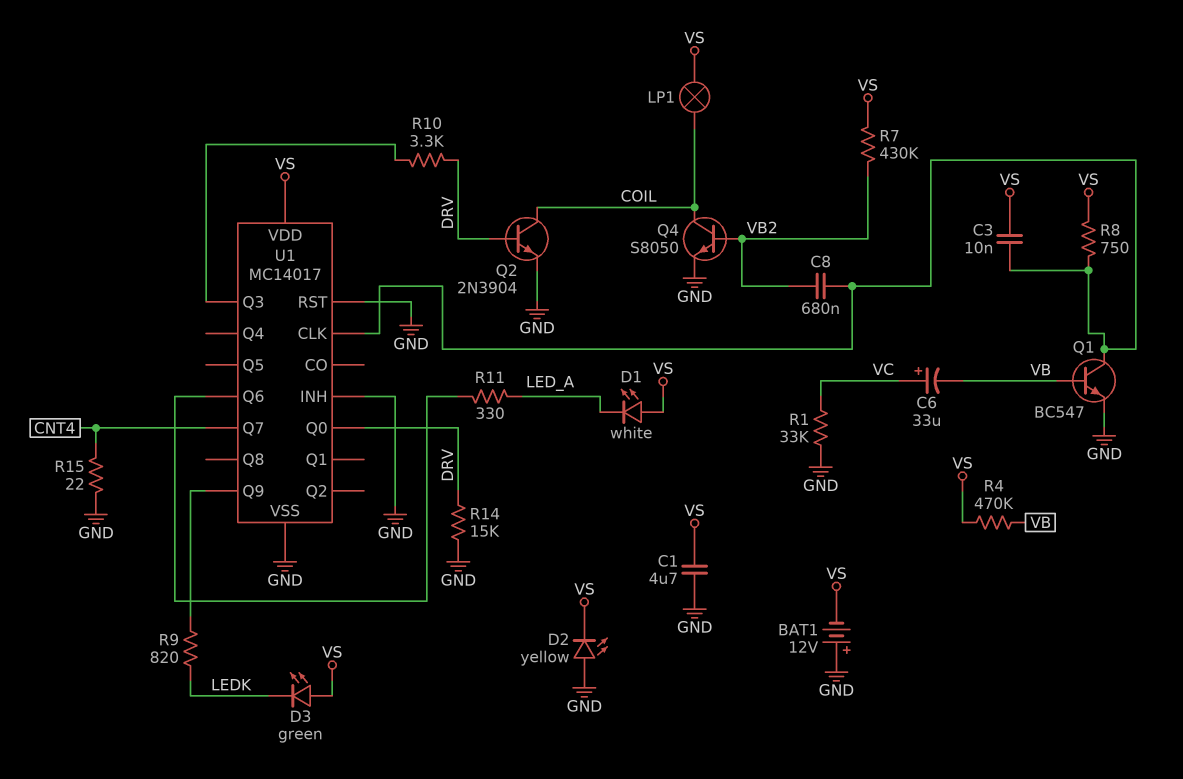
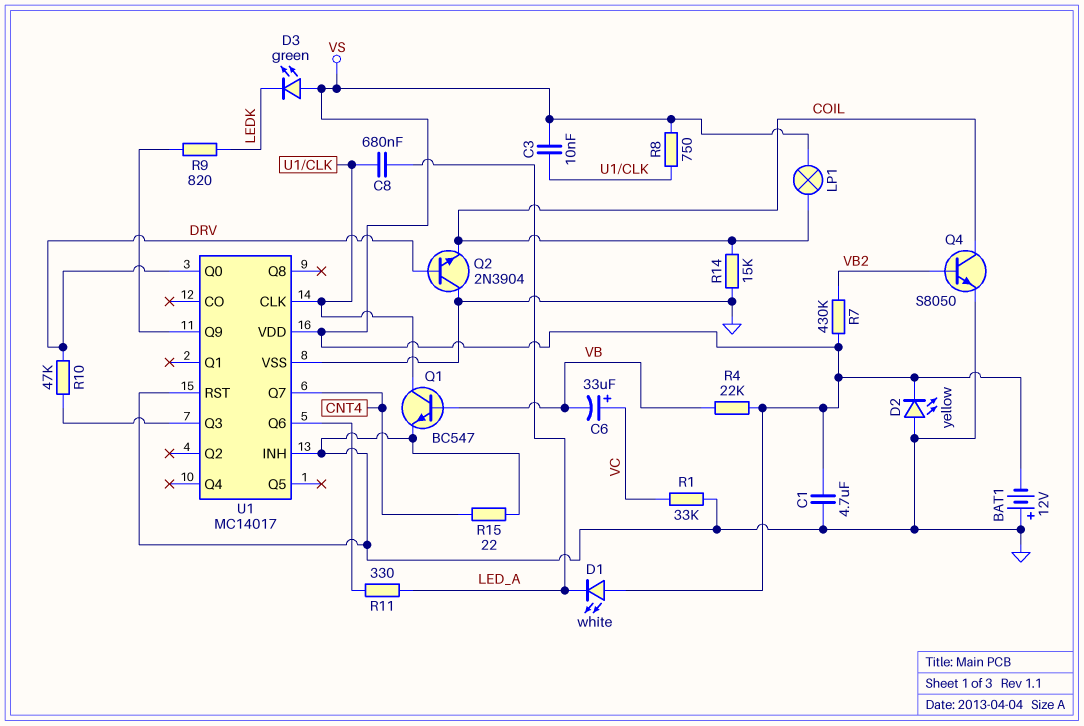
C8: 680nF (U1/CLK, VB2) -> 680nF (LED_A, U1/CLK)
Q2: NPN 2N3904 (B DRV, C COIL, E GND) -> NPN 2N3904 (B DRV, C GND, E COIL)
R4: 470k (VB, VS) -> 22k (VB, VS)
R10: 3.3k (DRV, U1/Q3) -> 47k (DRV, U1/Q3)
R14: 15k (DRV, GND) -> 15k (COIL, GND)

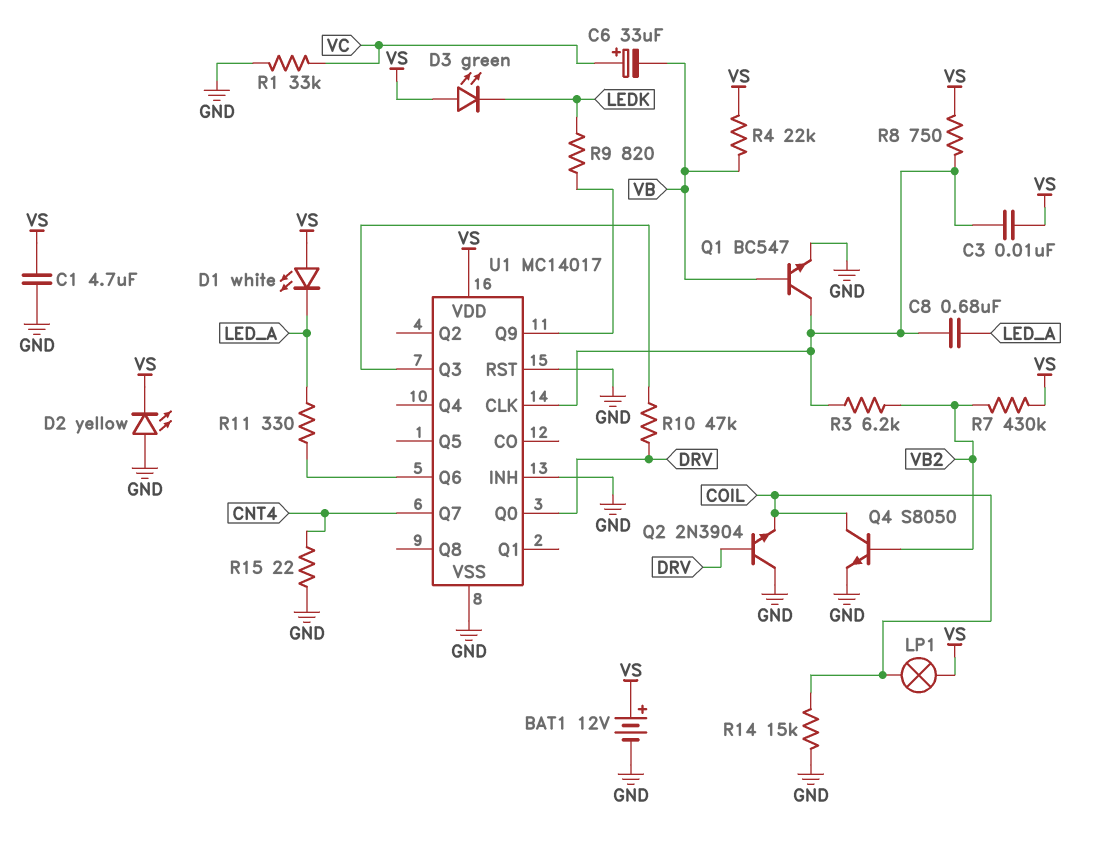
BAT1: 12V (plus GND, minus VS) -> 12V (plus VS, minus GND)
R3: none -> 6.2k (U1/CLK, VB2)

